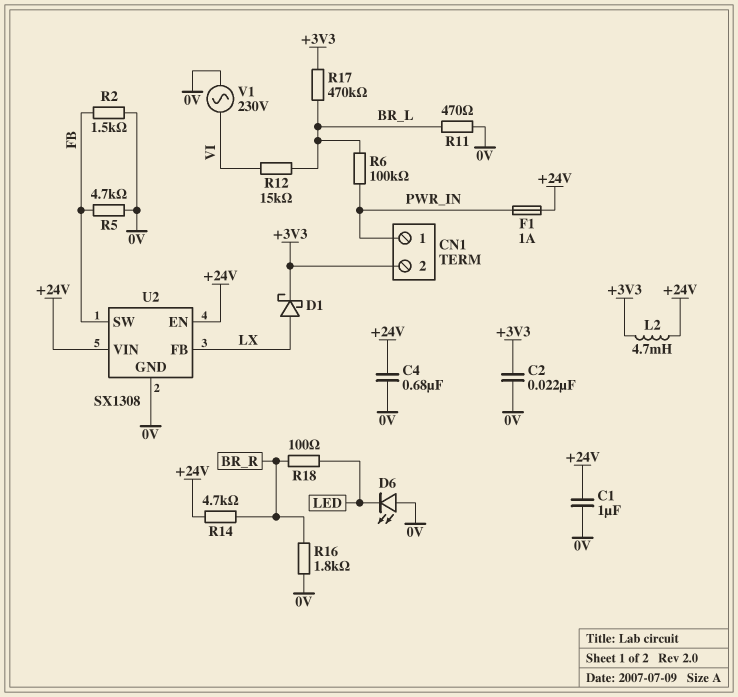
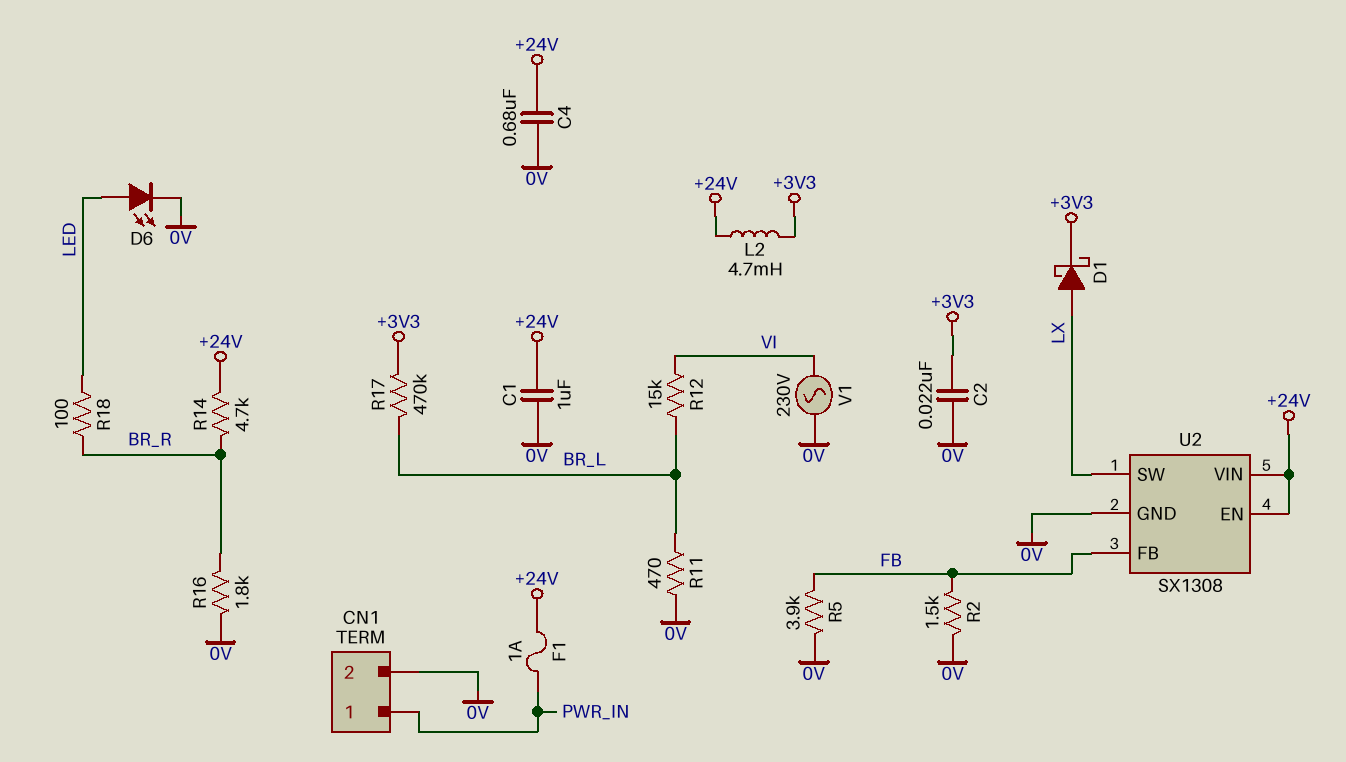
CN1 pin 2: +3V3 -> 0V
D6: LED (A 0V, K LED) -> LED (A LED, K 0V)
R5: 4.7k (0V, FB) -> 3.9k (0V, FB)
R6: 100k (BR_L, PWR_IN) -> none
U2 pin FB: LX -> FB
U2 pin SW: FB -> LX

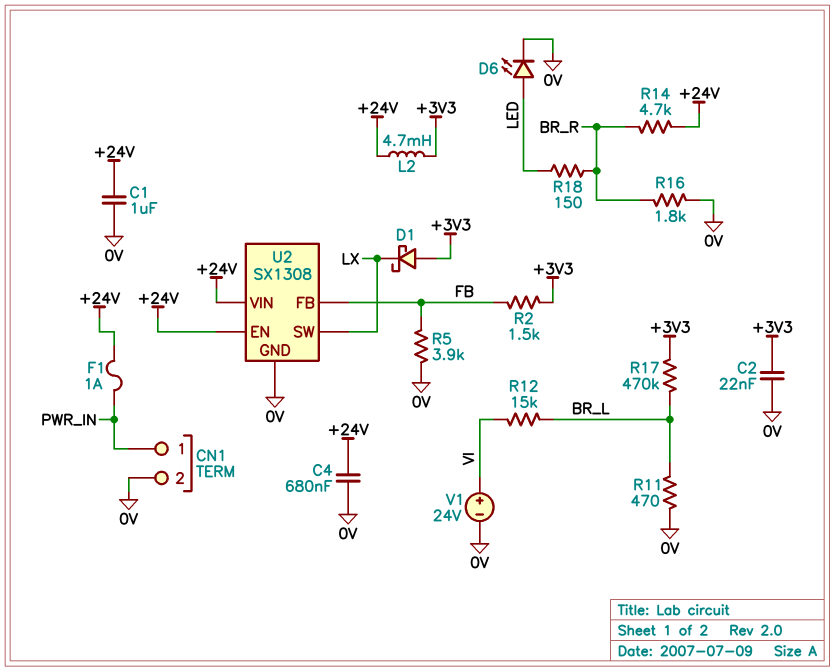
D1: schottky (A LX, K +3V3) -> schottky (A +3V3, K LX)
R2: 1.5k (0V, FB) -> 1.5k (+3V3, FB)
R18: 100 (BR_R, LED) -> 150 (BR_R, LED)
V1: AC 230V (0V, VI) -> 24V (plus VI, minus 0V)

